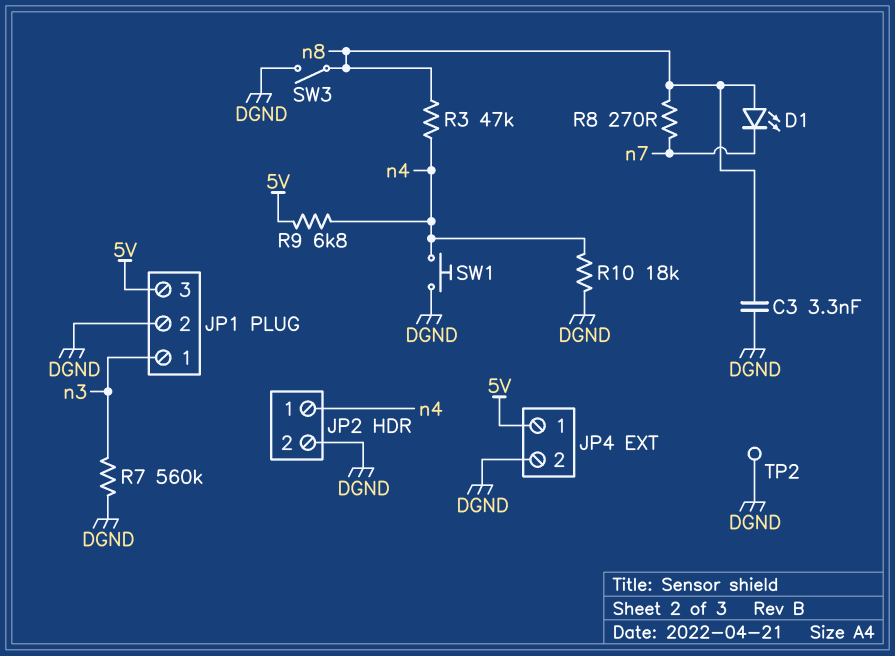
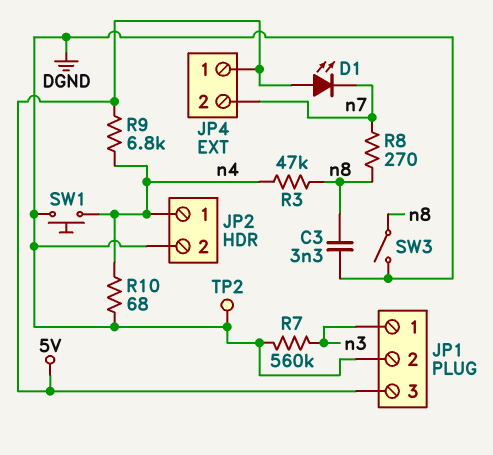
D1: LED (A n8, K n7) -> LED (A 5V, K n7)
JP4 pin 2: DGND -> n7
R10: 18k (DGND, n4) -> 68 (DGND, n4)

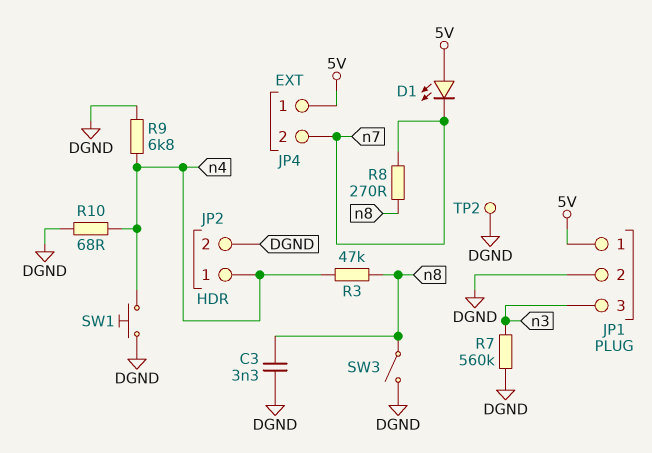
JP1 pin 1: n3 -> 5V
JP1 pin 3: 5V -> n3
R9: 6.8k (5V, n4) -> 6.8k (DGND, n4)

